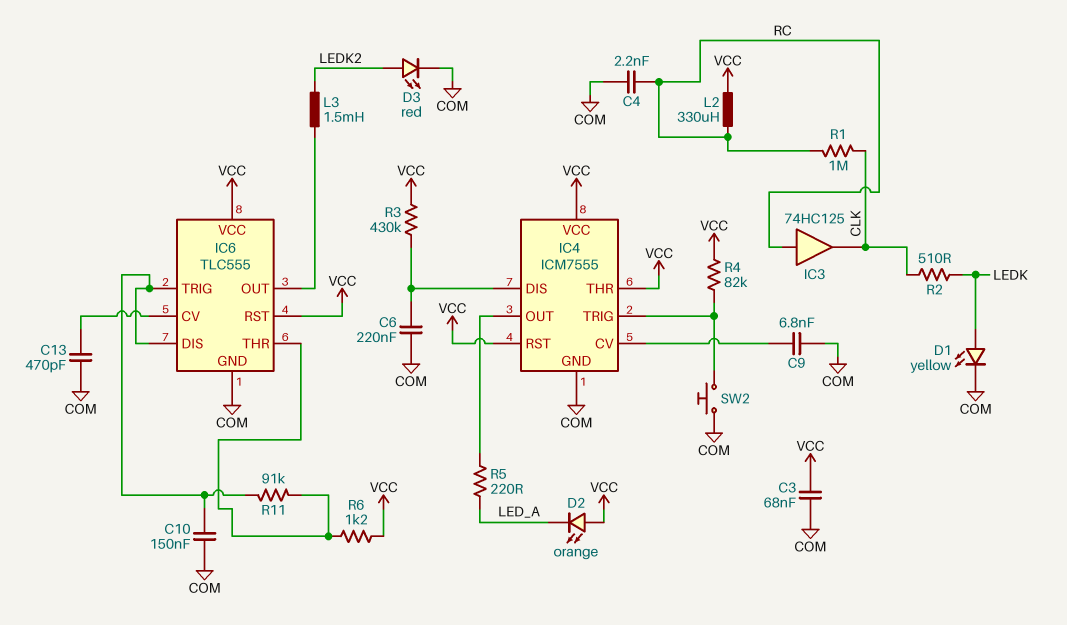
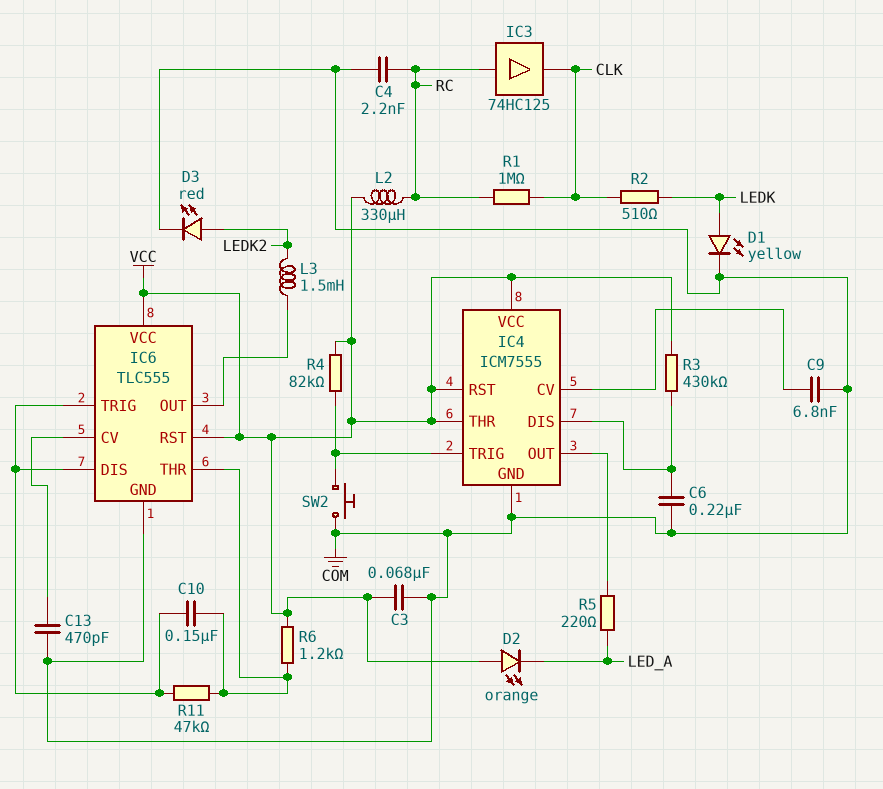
C10: 150nF (COM, IC6/DIS) -> 150nF (IC6/DIS, IC6/THR)
R11: 91k (IC6/DIS, IC6/THR) -> 47k (IC6/DIS, IC6/THR)

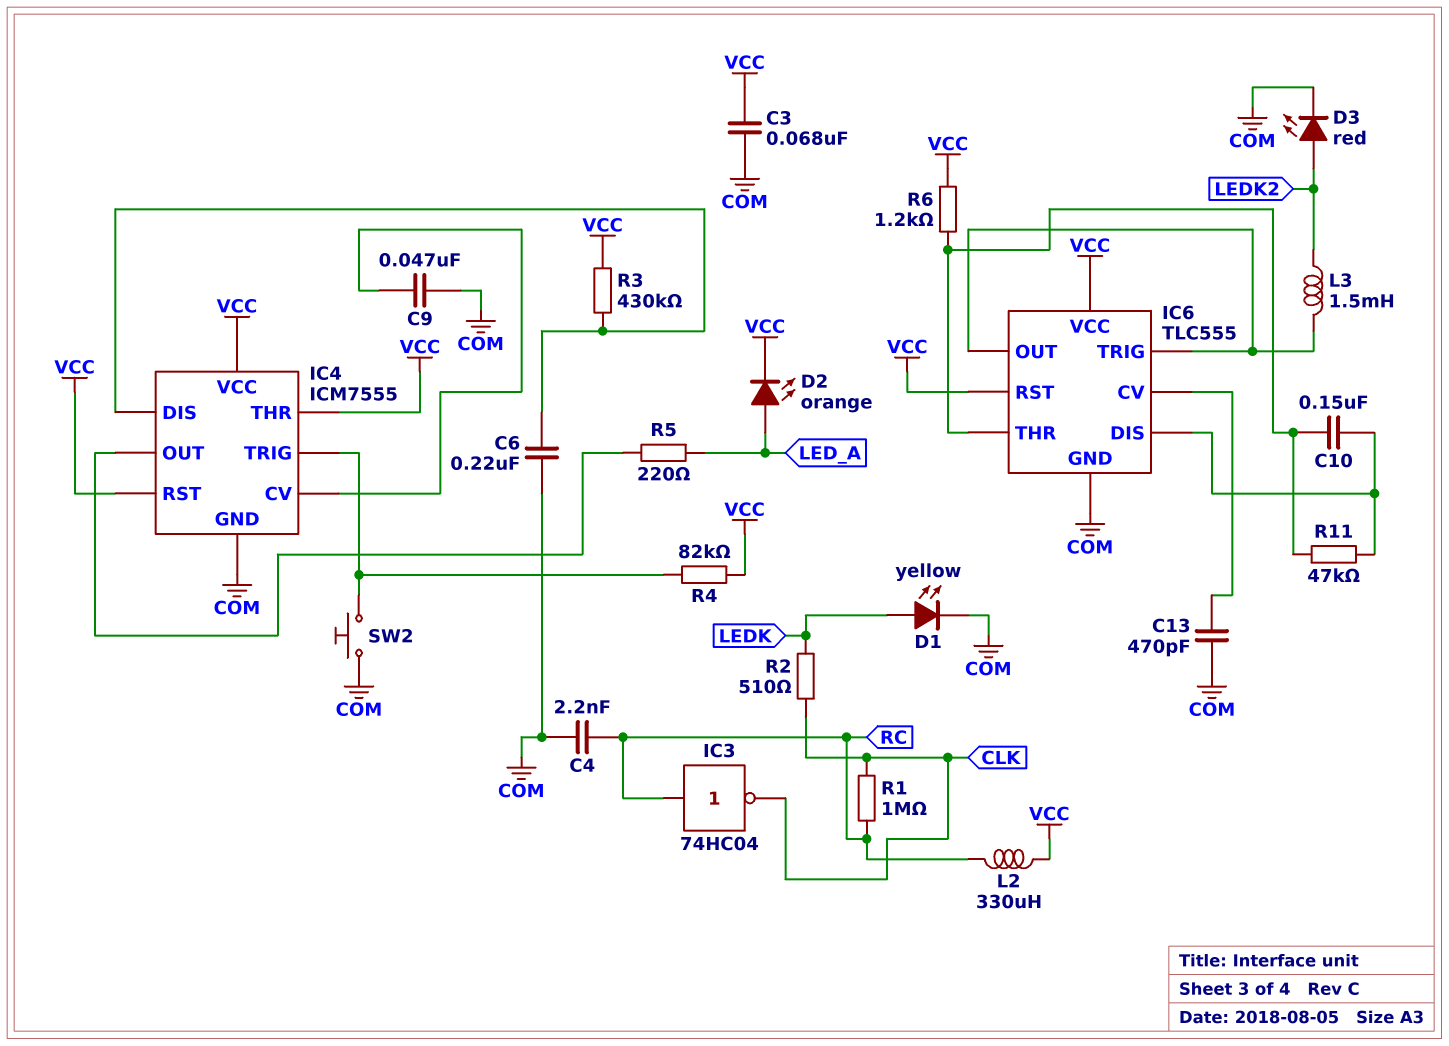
C9: 6.8nF (COM, IC4/CV) -> 47nF (COM, IC4/CV)
D2: LED orange (A VCC, K LED_A) -> LED orange (A LED_A, K VCC)
IC3: buffer 74HC125 (in RC, out CLK) -> NOT 74HC04 (in RC, out CLK)
IC6 pin TRIG: IC6/DIS -> IC6/OUT

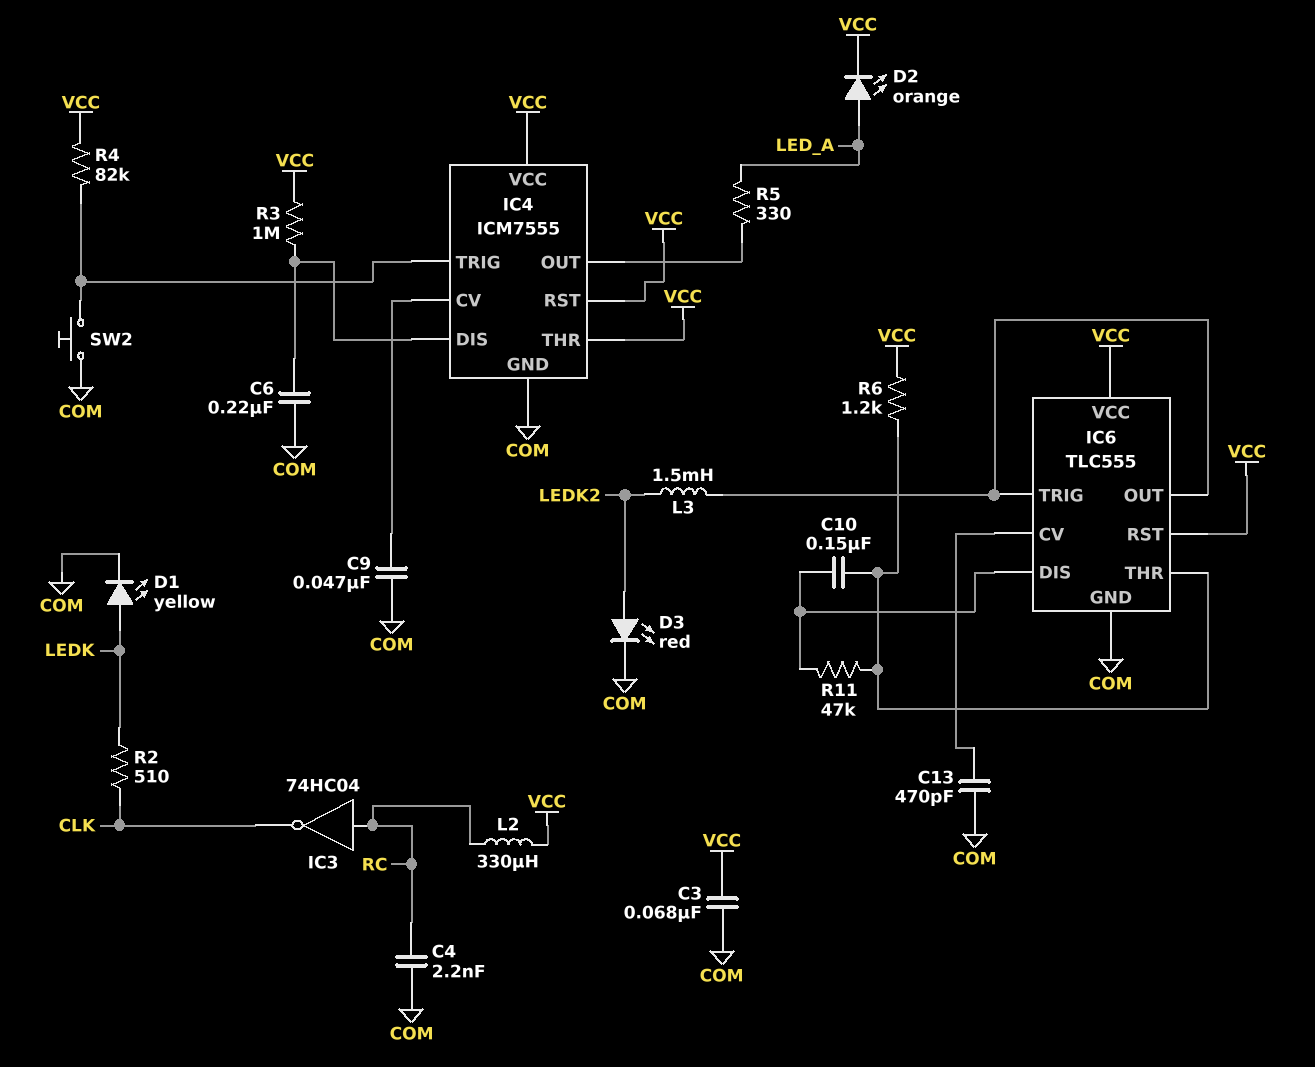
R1: 1M (CLK, RC) -> none
R3: 430k (IC4/DIS, VCC) -> 1M (IC4/DIS, VCC)
R5: 220 (IC4/OUT, LED_A) -> 330 (IC4/OUT, LED_A)

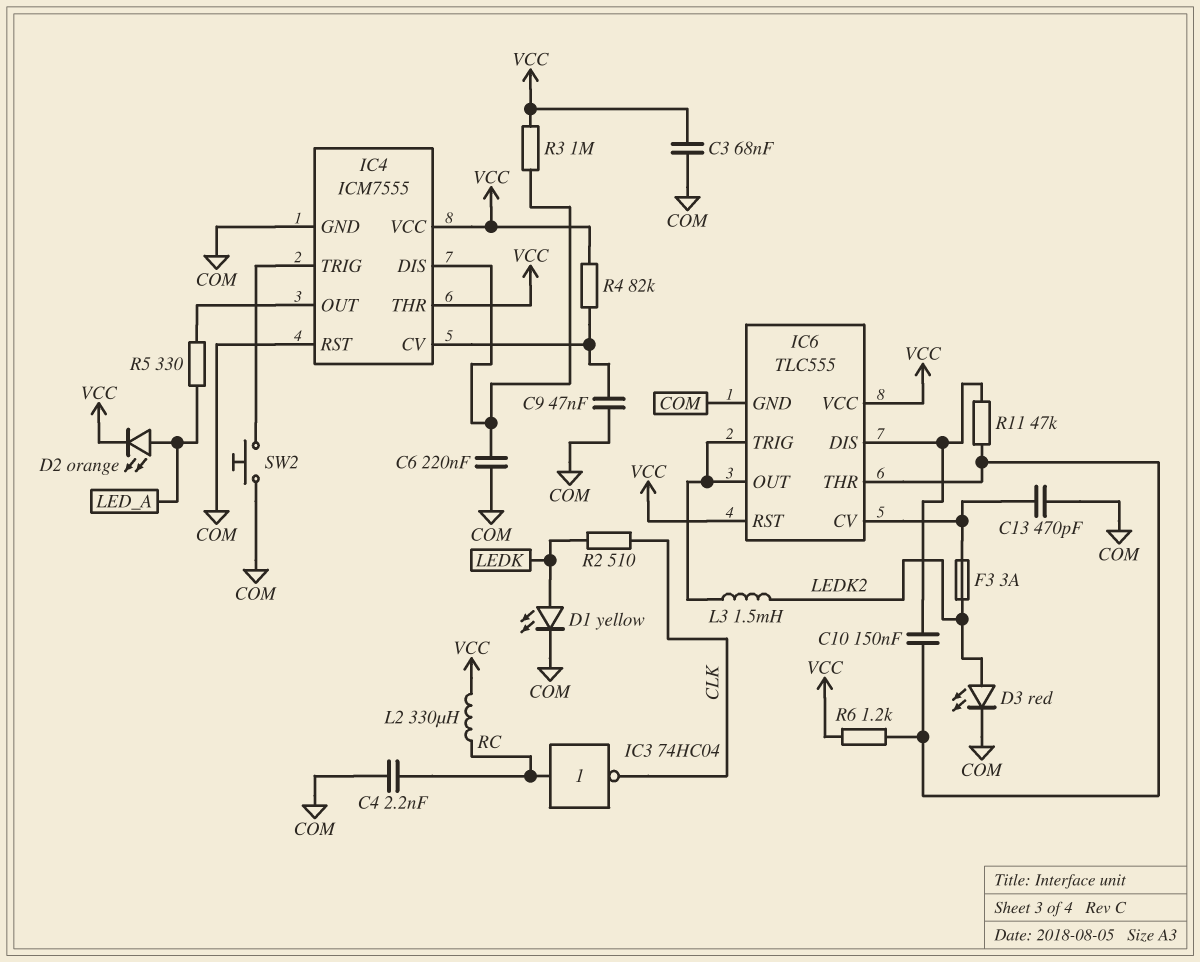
F3: none -> 3A (IC6/CV, LEDK2)
IC4 pin RST: VCC -> COM
R4: 82k (IC4/TRIG, VCC) -> 82k (IC4/CV, VCC)

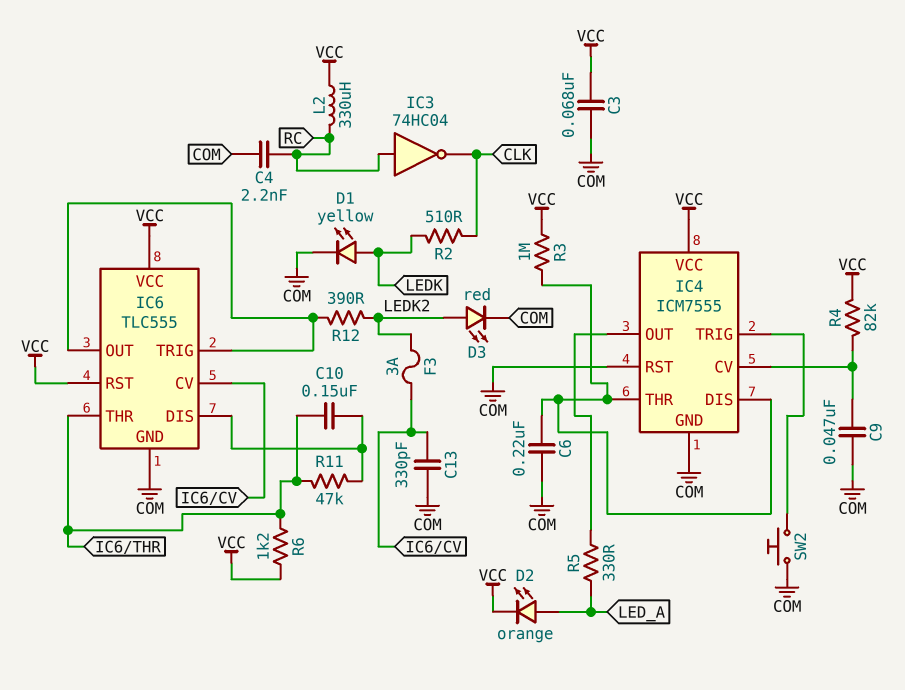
C13: 470pF (COM, IC6/CV) -> 330pF (COM, IC6/CV)
IC4 pin THR: VCC -> IC4/DIS
L3: 1.5mH (IC6/OUT, LEDK2) -> none
R12: none -> 390 (IC6/OUT, LEDK2)

